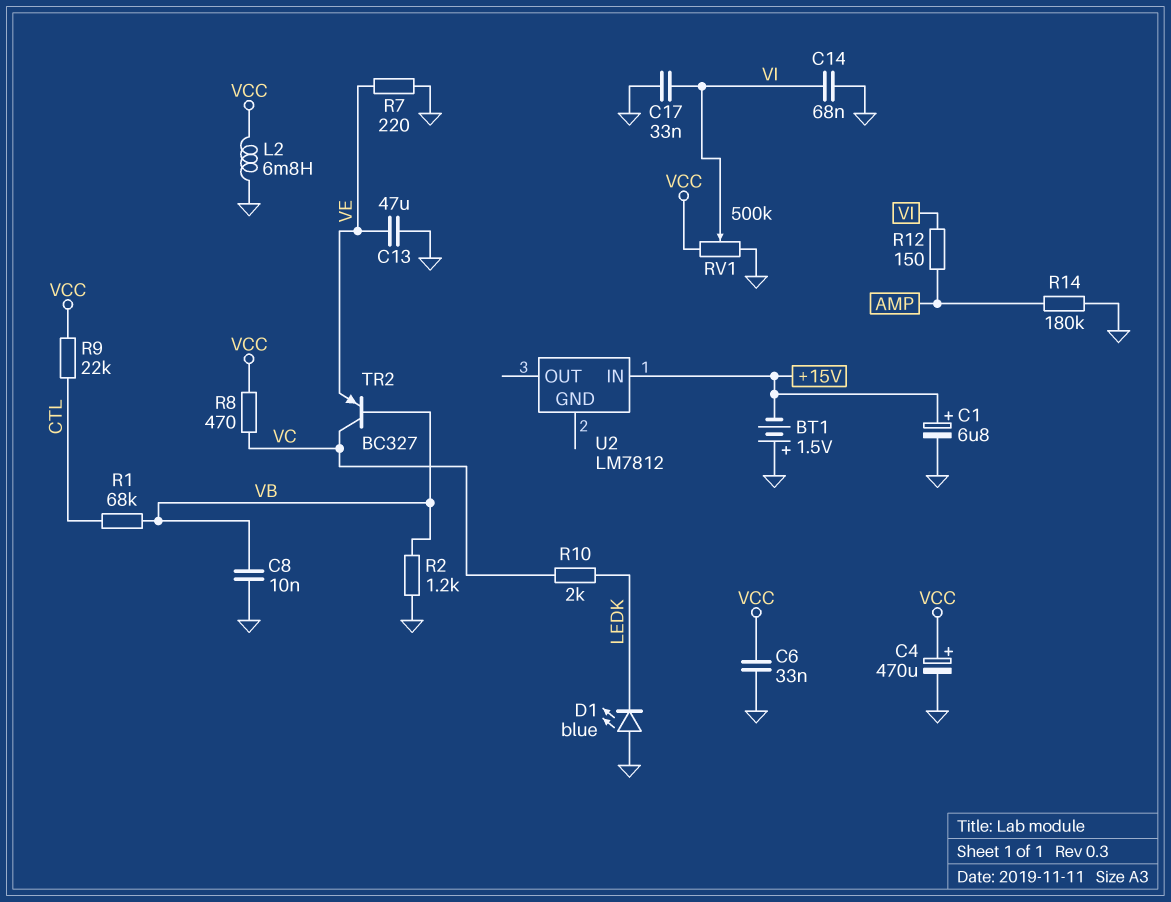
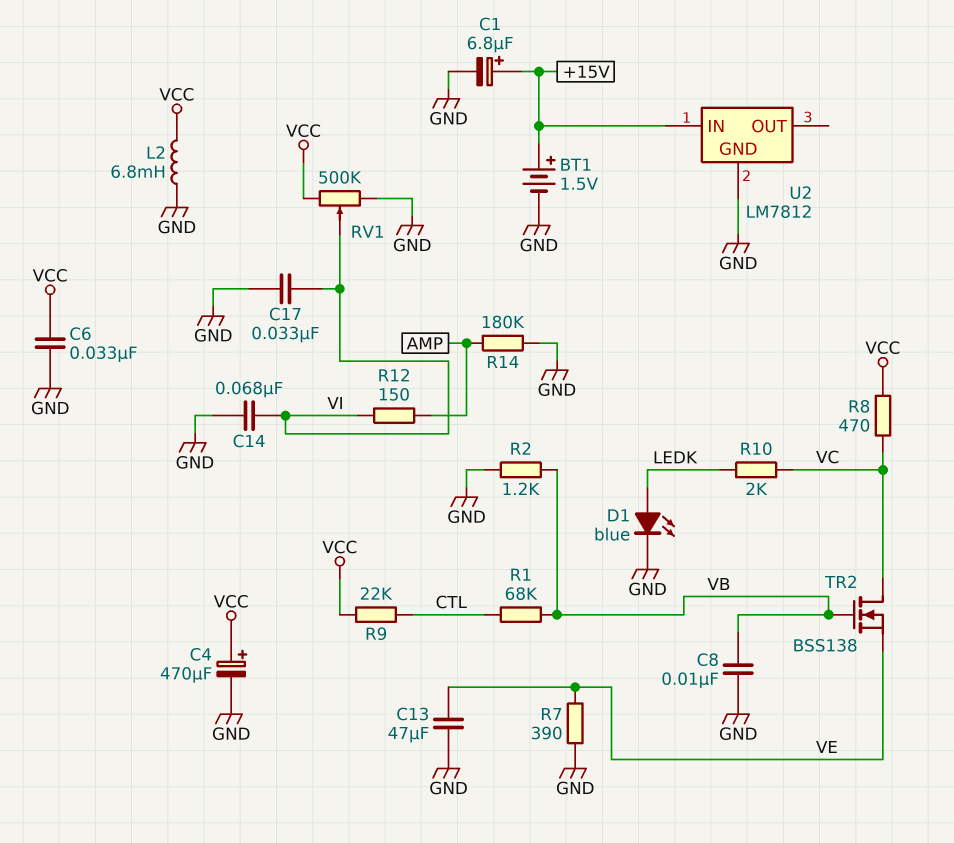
BT1: 1.5V (plus GND, minus +15V) -> 1.5V (plus +15V, minus GND)
D1: LED blue (A GND, K LEDK) -> LED blue (A LEDK, K GND)
R7: 220 (GND, VE) -> 390 (GND, VE)
TR2: PNP BC327 (B VB, C VC, E VE) -> NMOS BSS138 (G VB, D VC, S VE)
U2 pin GND: none -> GND

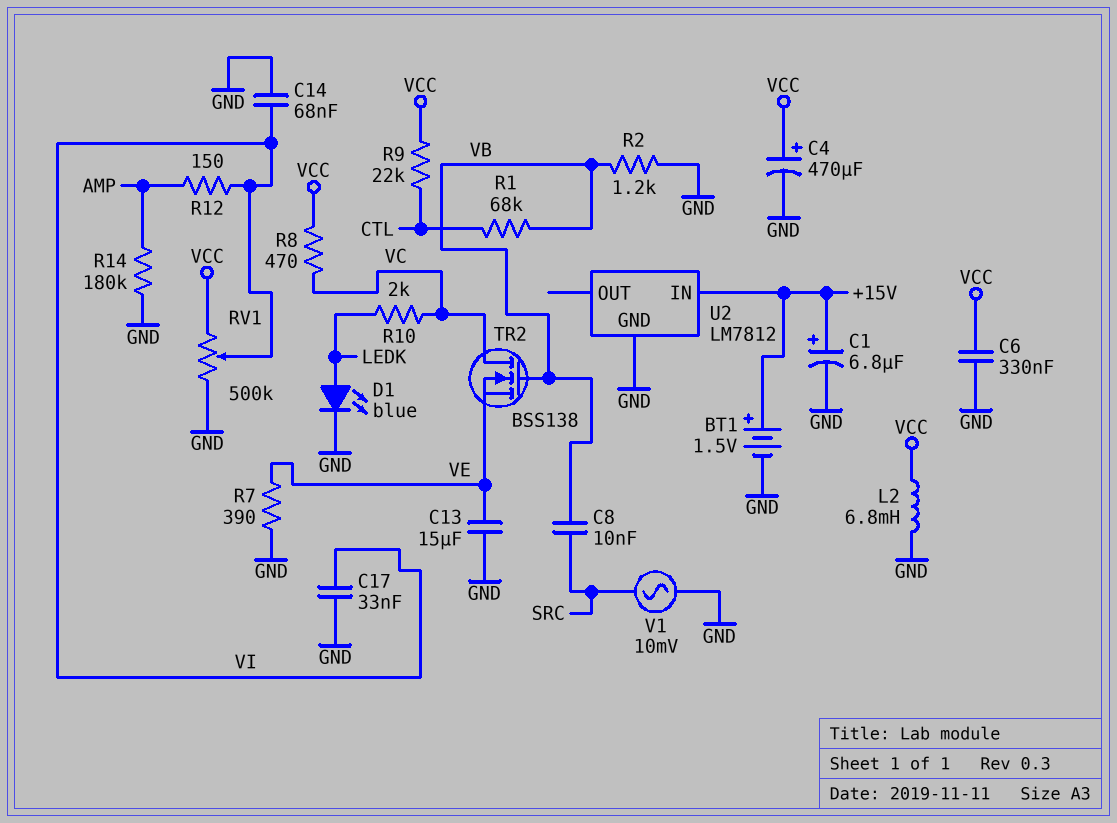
C6: 33nF (GND, VCC) -> 330nF (GND, VCC)
C8: 10nF (GND, VB) -> 10nF (SRC, VB)
C13: 47uF (GND, VE) -> 15uF (GND, VE)
V1: none -> AC 10mV (GND, SRC)

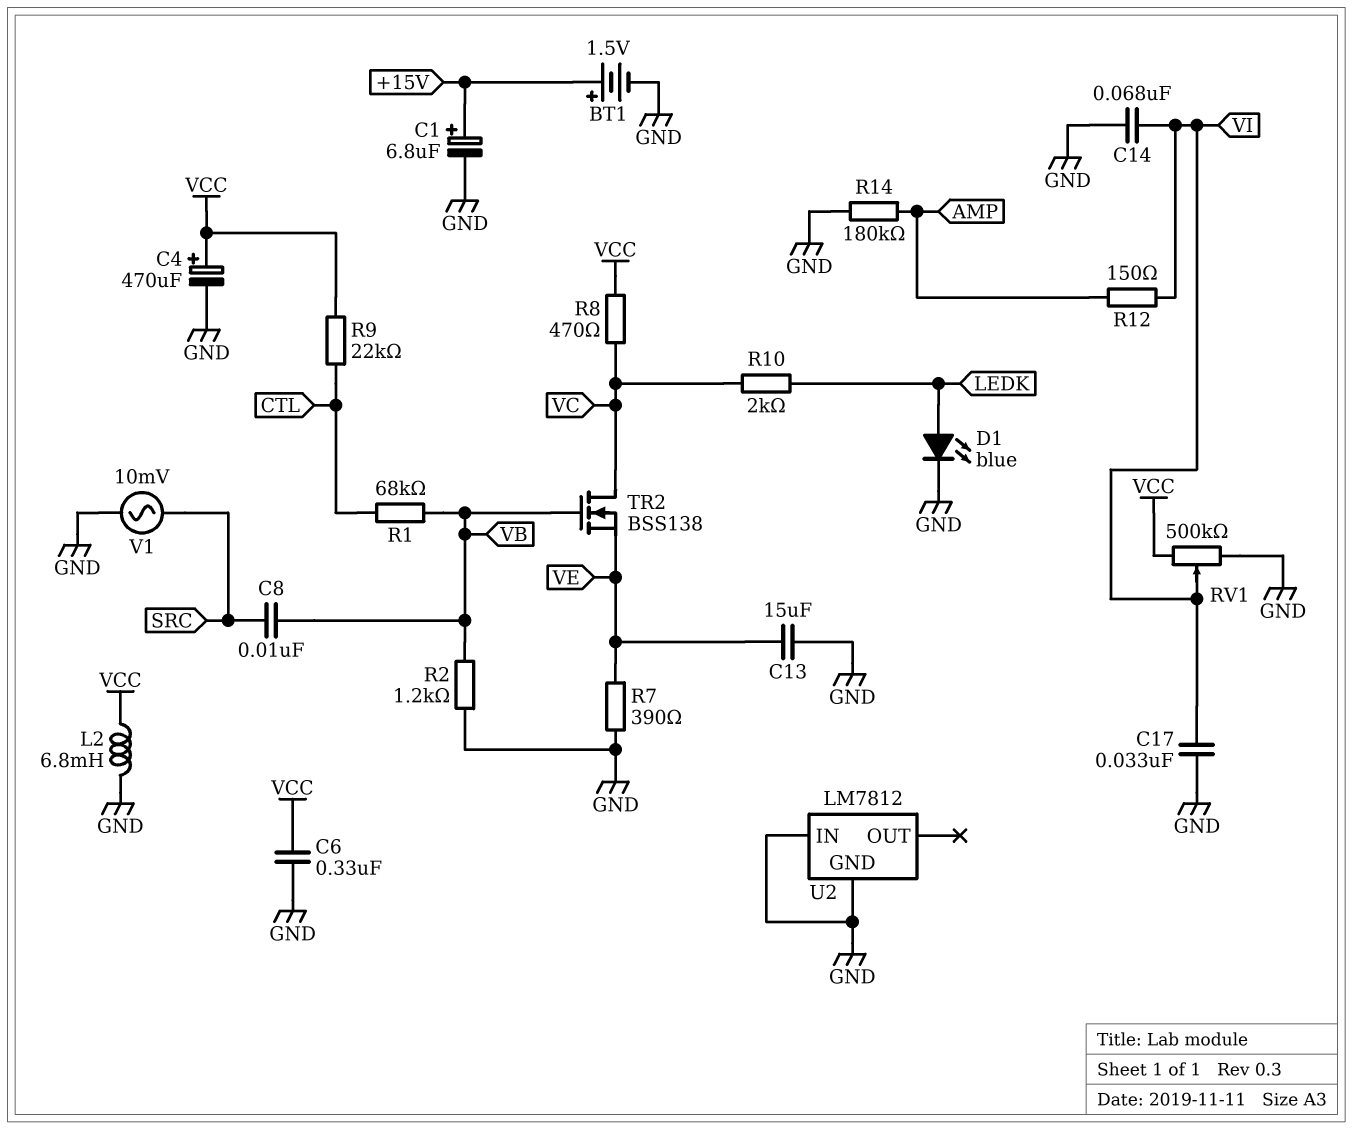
U2 pin IN: +15V -> GND

